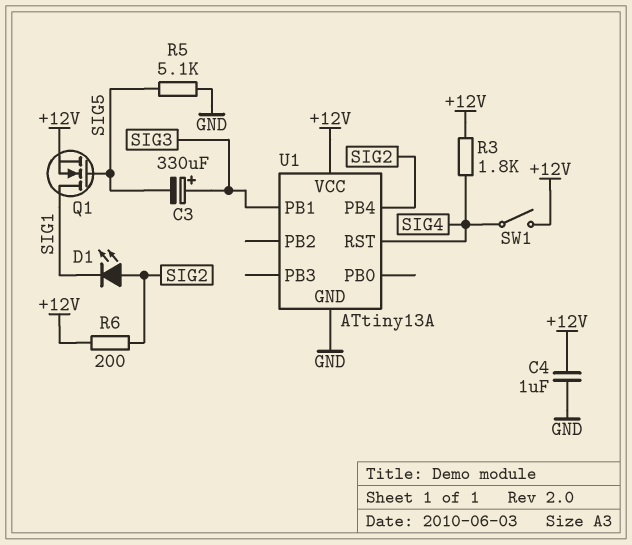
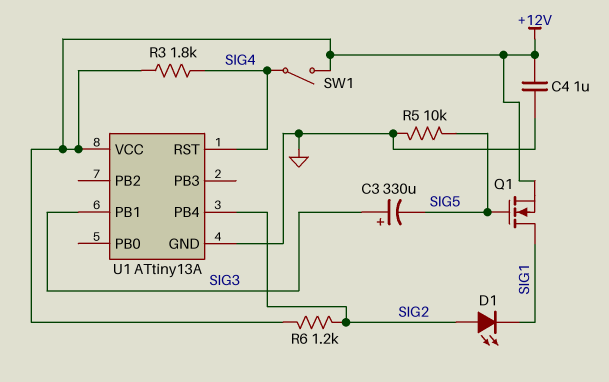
R5: 5.1k (GND, SIG5) -> 10k (GND, SIG5)
R6: 200 (+12V, SIG2) -> 1.2k (+12V, SIG2)

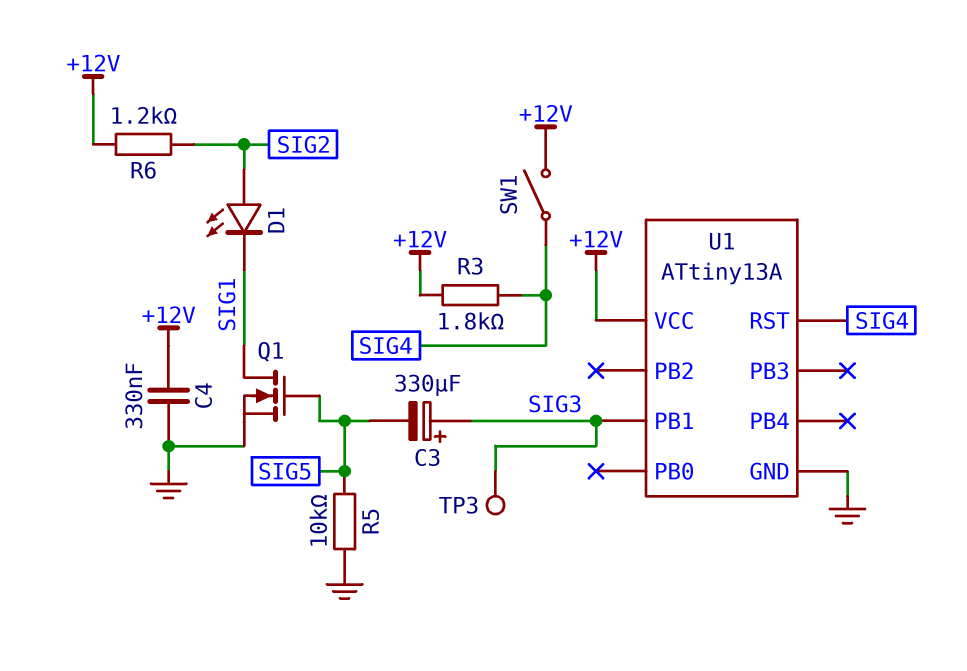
C4: 1uF (+12V, GND) -> 330nF (+12V, GND)
Q1: NMOS (G SIG5, D SIG1, S +12V) -> NMOS (G SIG5, D SIG1, S GND)
TP3: none -> test point (SIG3)
U1 pin PB4: SIG2 -> none

